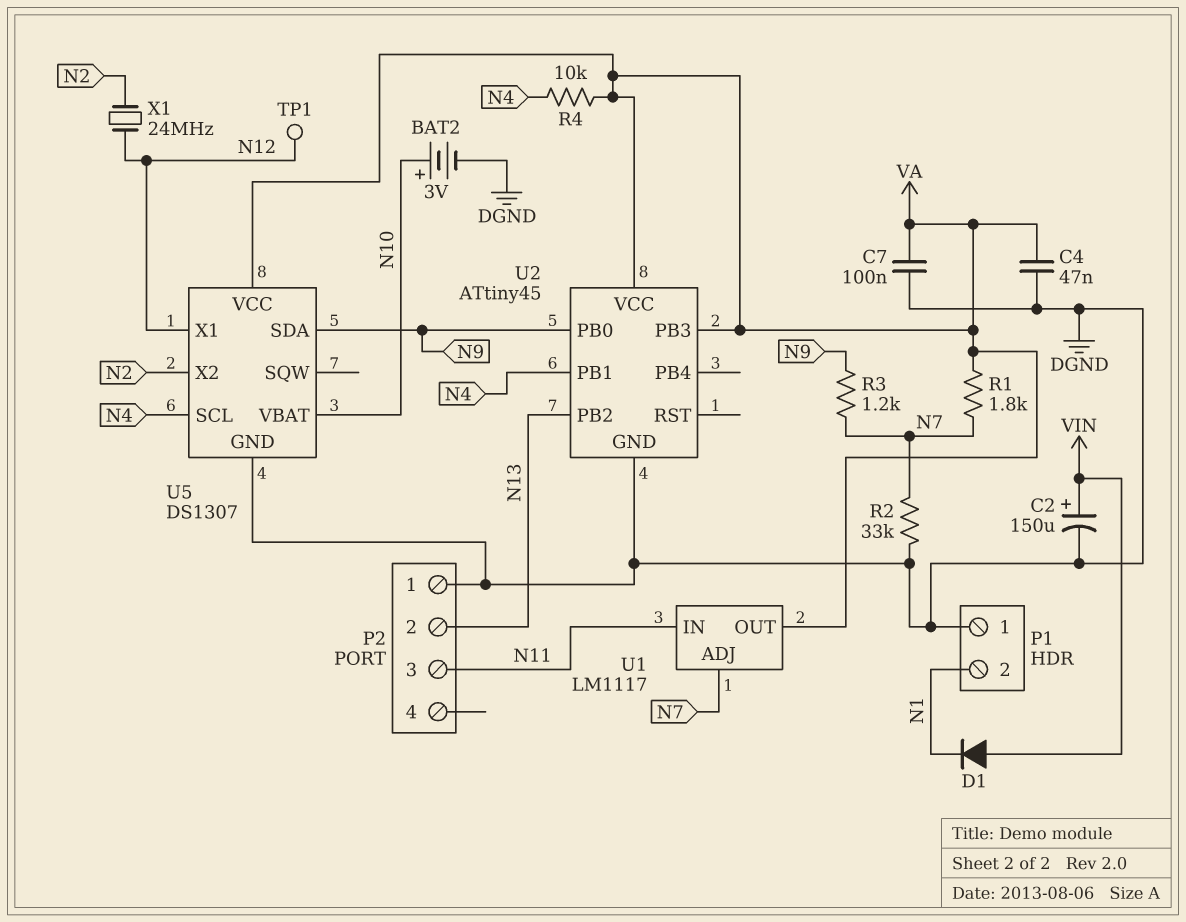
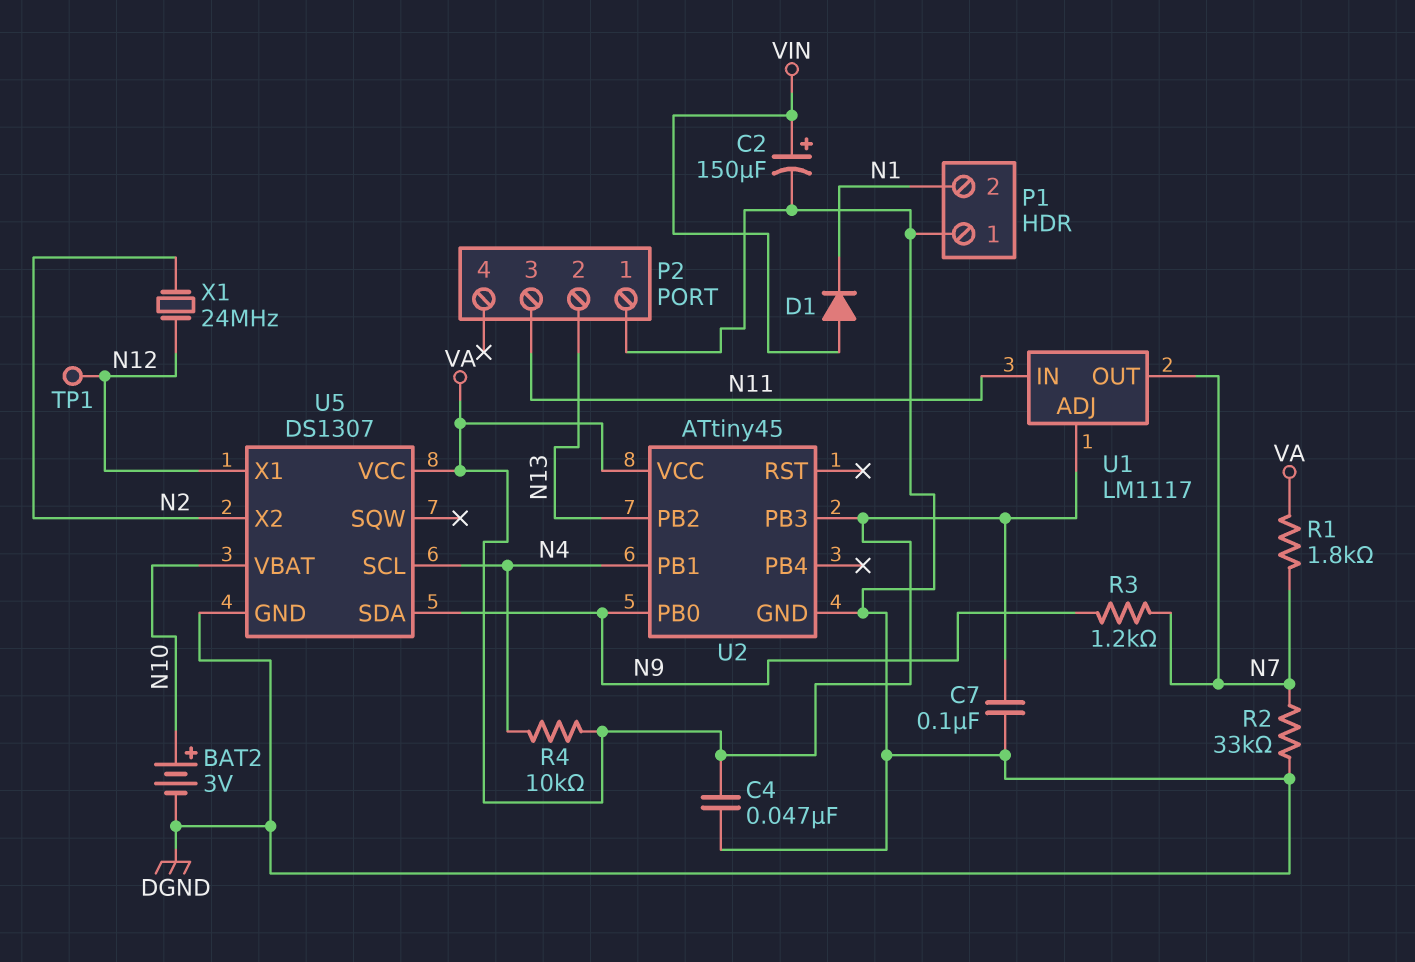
U1 pin ADJ: N7 -> VA
U1 pin OUT: VA -> N7

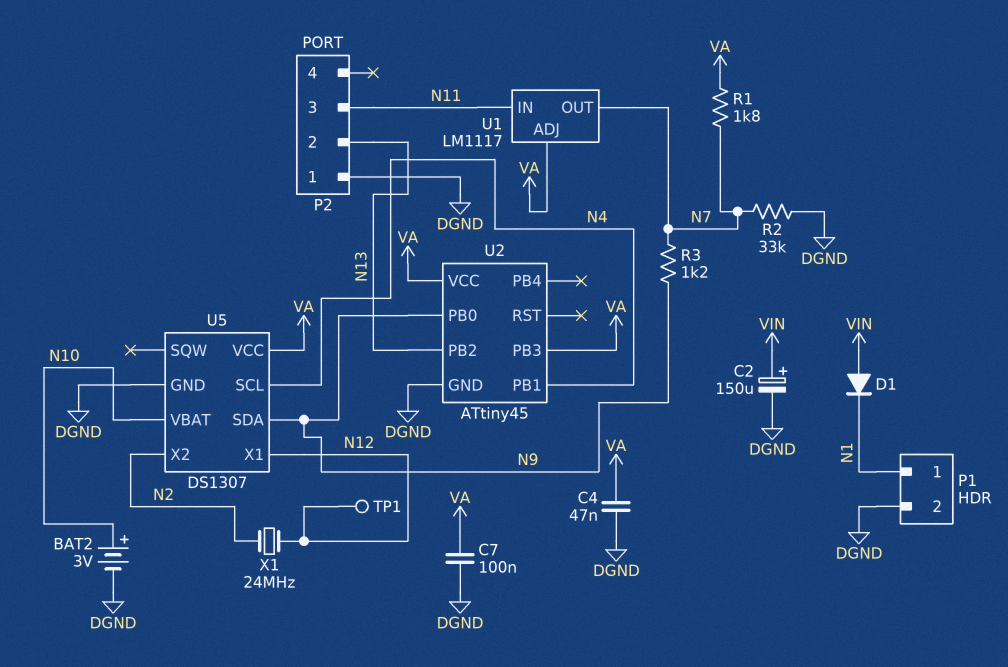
P1 pin 1: DGND -> N1
P1 pin 2: N1 -> DGND
R4: 10k (N4, VA) -> none

